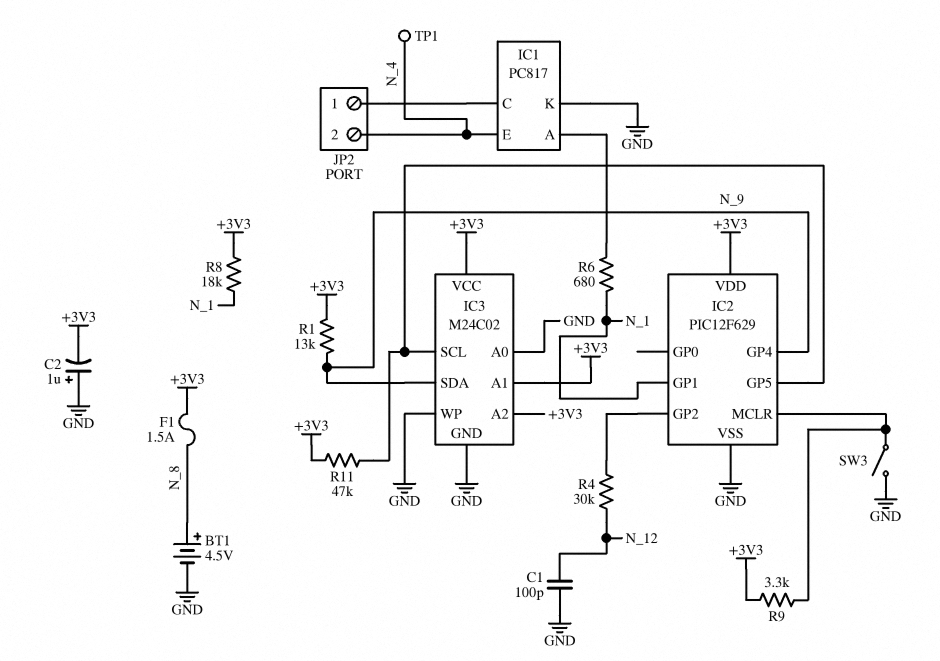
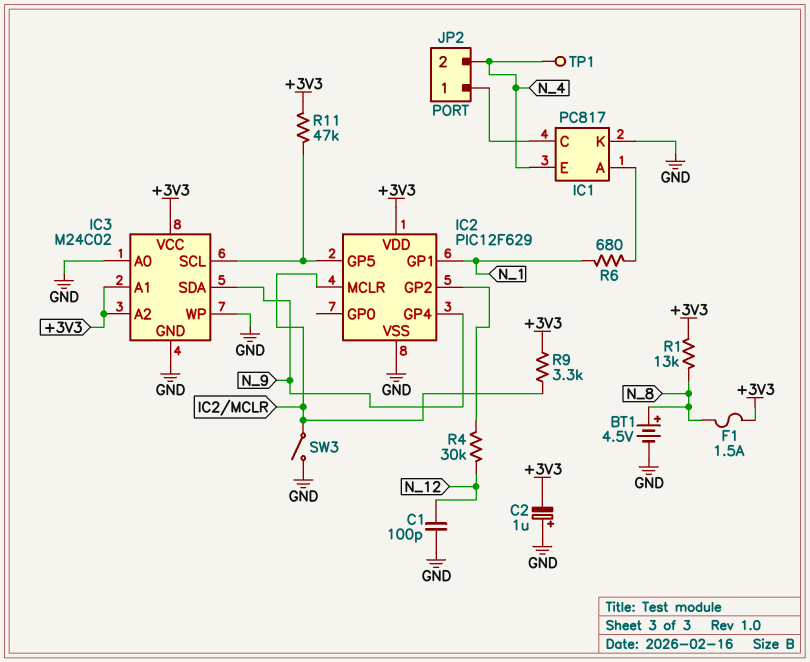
R1: 13k (+3V3, N_9) -> 13k (+3V3, N_8)
R8: 18k (+3V3, N_1) -> none

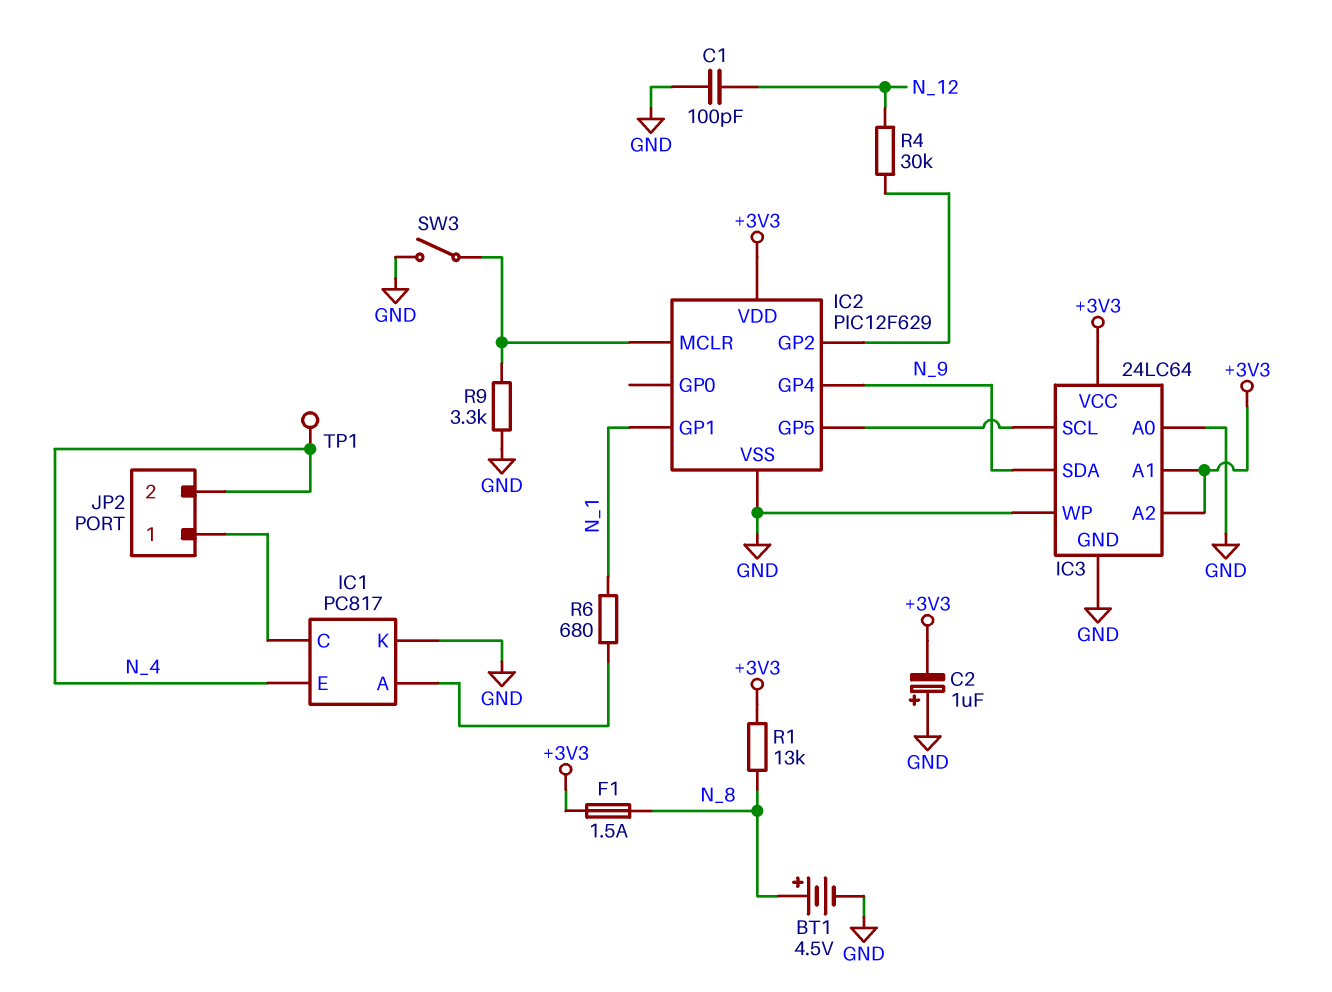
IC3: M24C02 -> 24LC64
R9: 3.3k (+3V3, IC2/MCLR) -> 3.3k (GND, IC2/MCLR)
R11: 47k (+3V3, IC2/GP5) -> none

